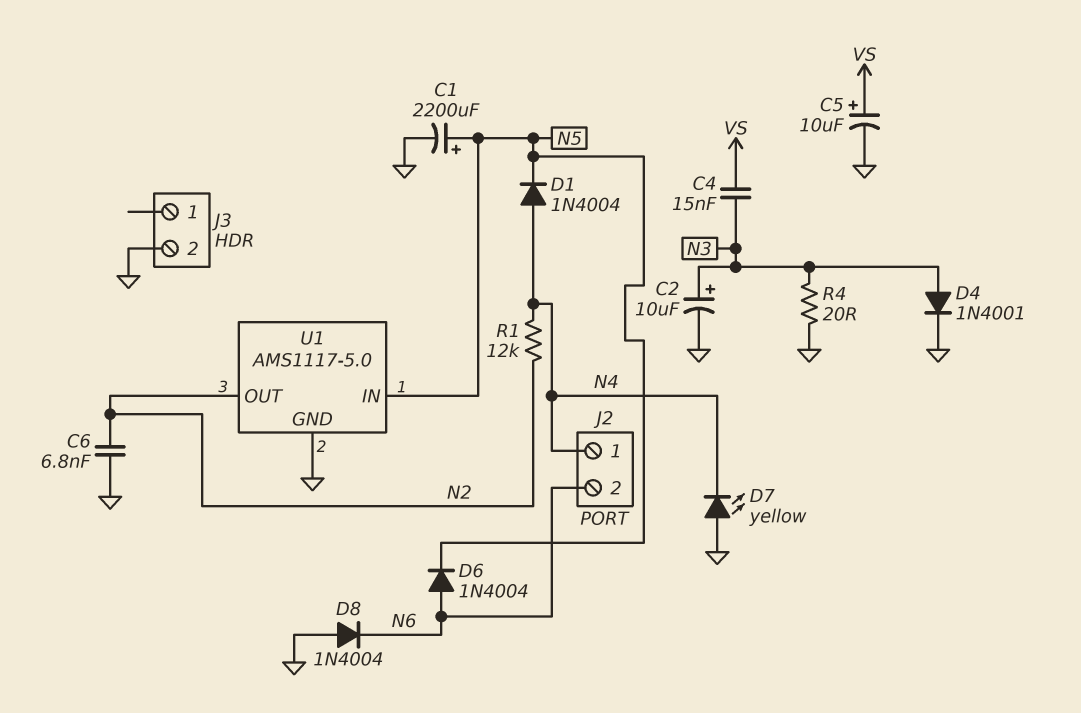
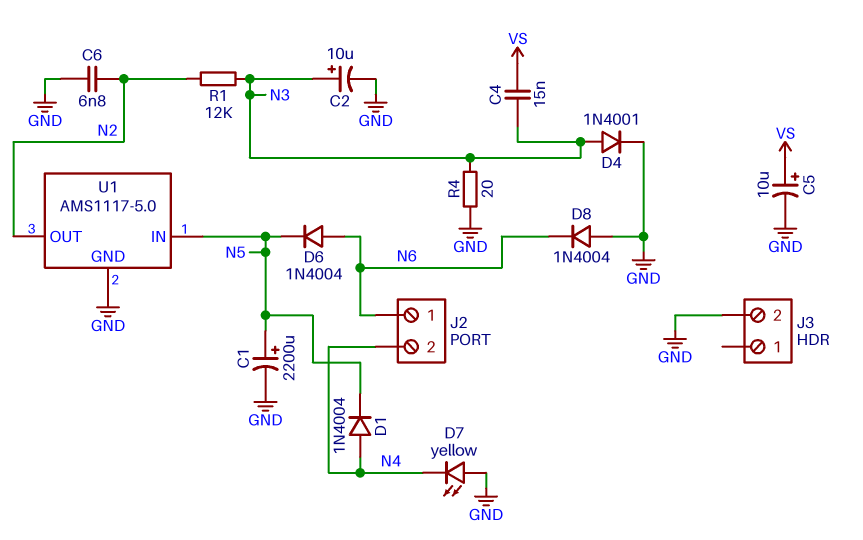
J2 pin 1: N4 -> N6
J2 pin 2: N6 -> N4
R1: 12k (N2, N4) -> 12k (N2, N3)

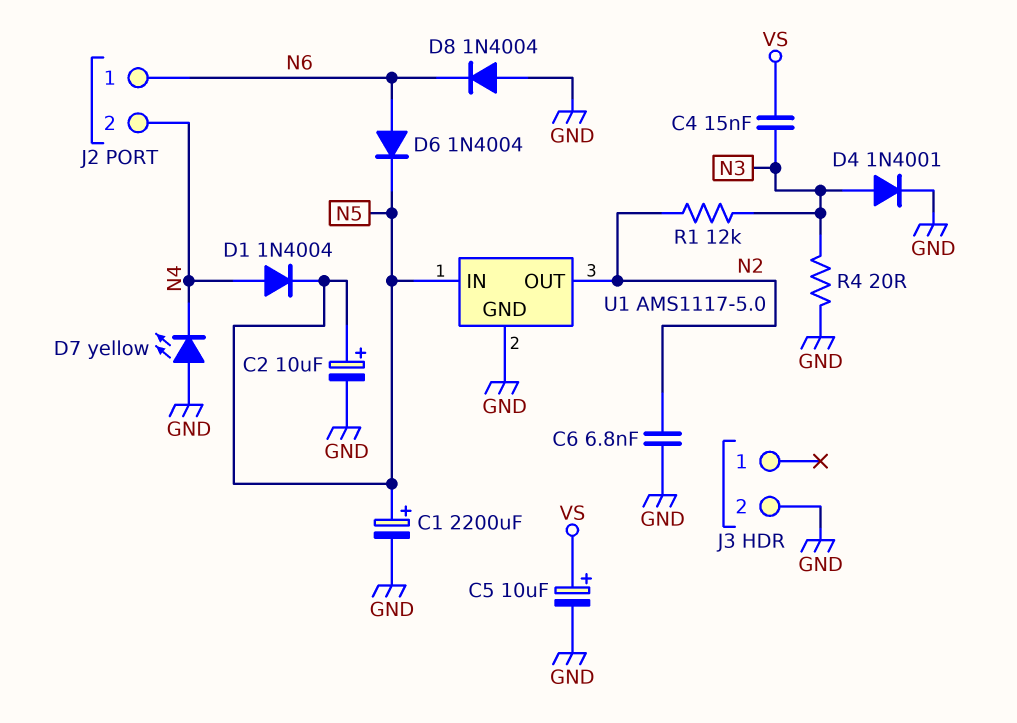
C2: 10uF (plus N3, minus GND) -> 10uF (plus N5, minus GND)

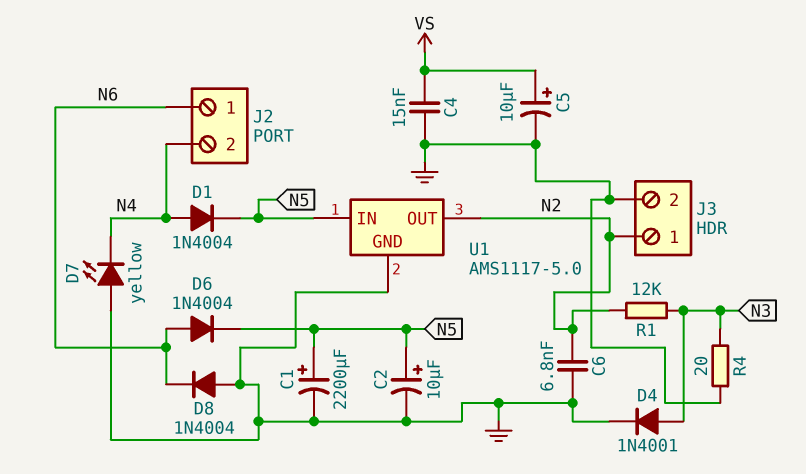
C4: 15nF (N3, VS) -> 15nF (GND, VS)
J3 pin 1: none -> N2

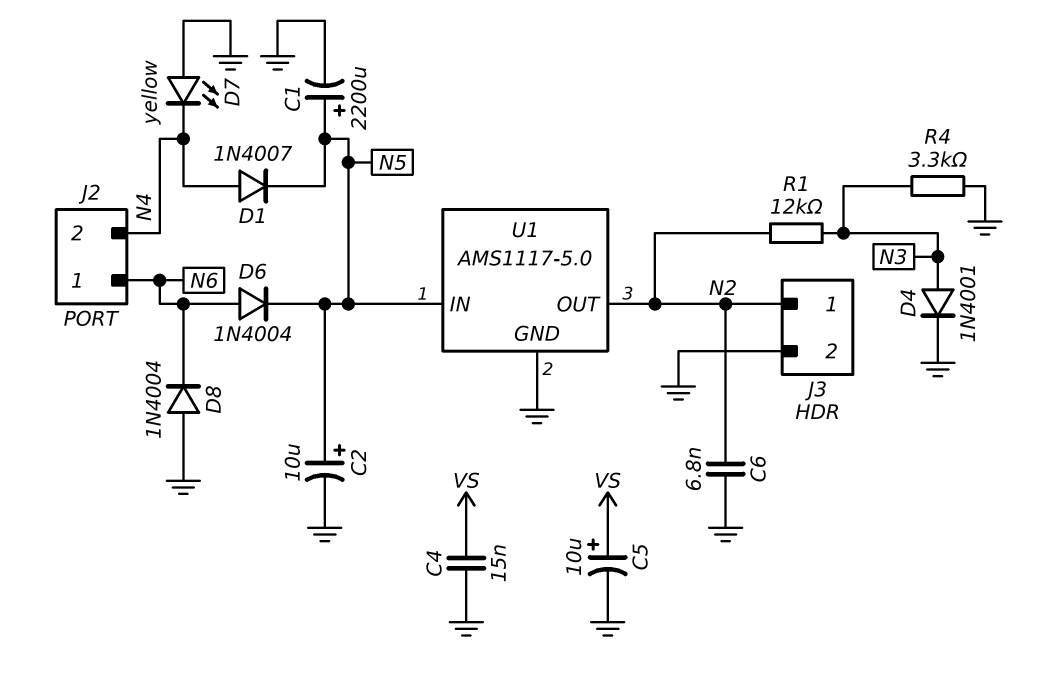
D1: diode 1N4004 (A N4, K N5) -> diode 1N4007 (A N4, K N5)
R4: 20 (GND, N3) -> 3.3k (GND, N3)

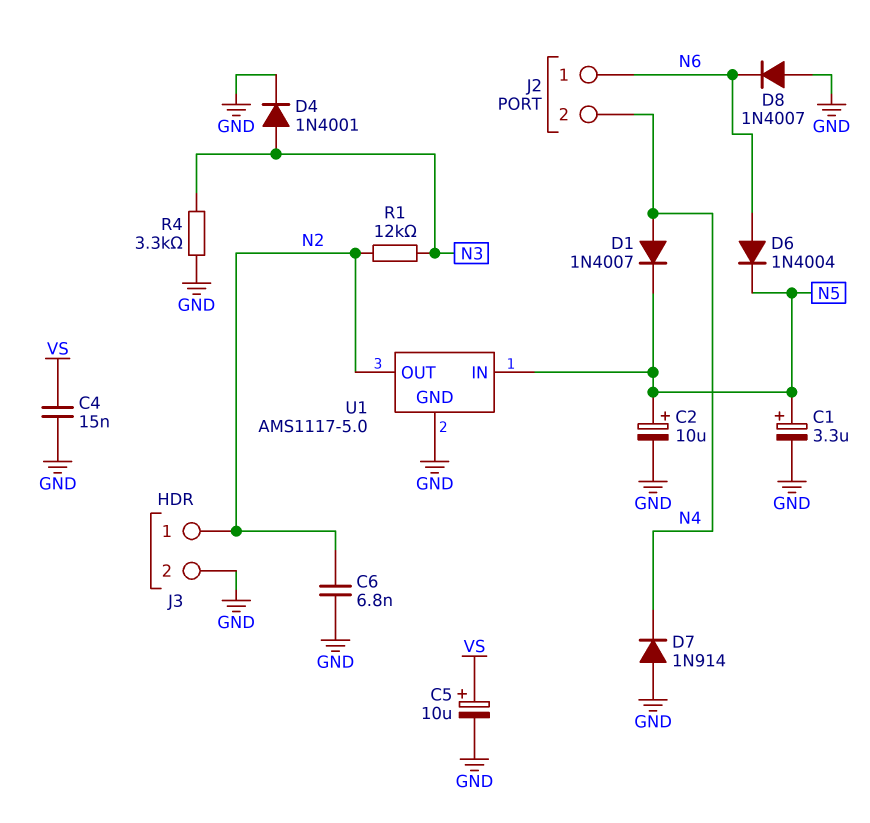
C1: 2200uF (plus N5, minus GND) -> 3.3uF (plus N5, minus GND)
D7: LED yellow (A GND, K N4) -> diode 1N914 (A GND, K N4)
D8: diode 1N4004 (A GND, K N6) -> diode 1N4007 (A GND, K N6)

